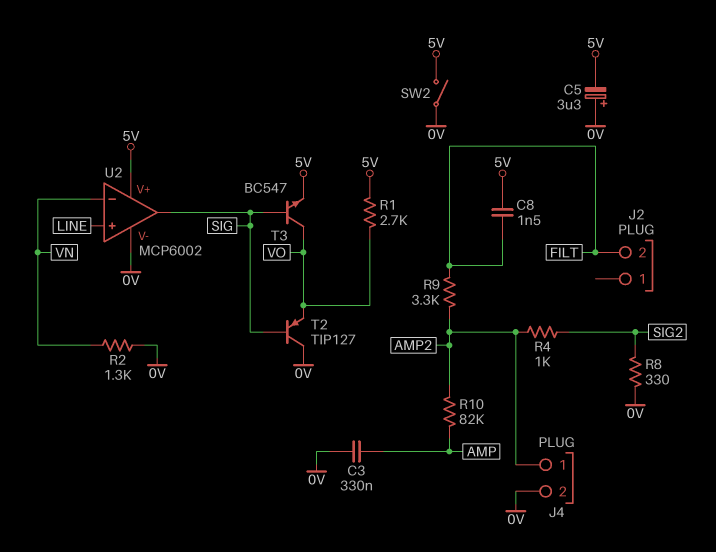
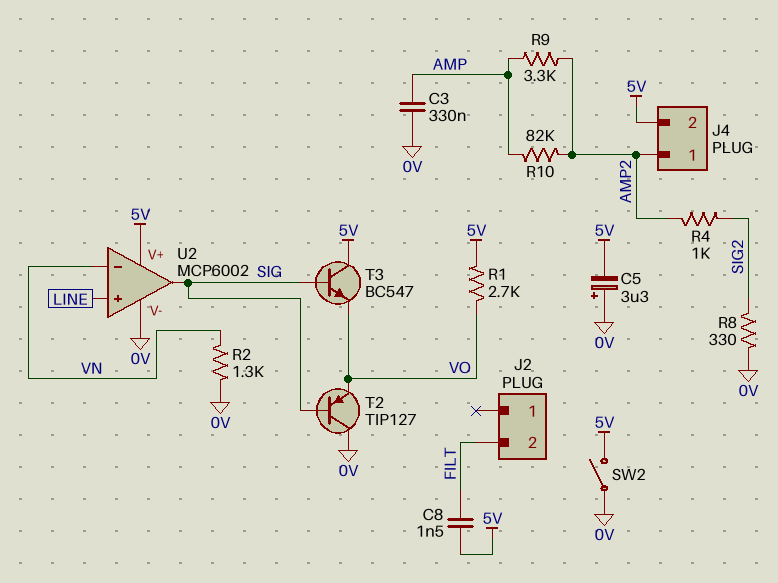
J4 pin 2: 0V -> 5V
R9: 3.3k (AMP2, FILT) -> 3.3k (AMP, AMP2)
T3: NPN BC547 (B SIG, C VO, E 5V) -> NPN BC547 (B SIG, C 5V, E VO)

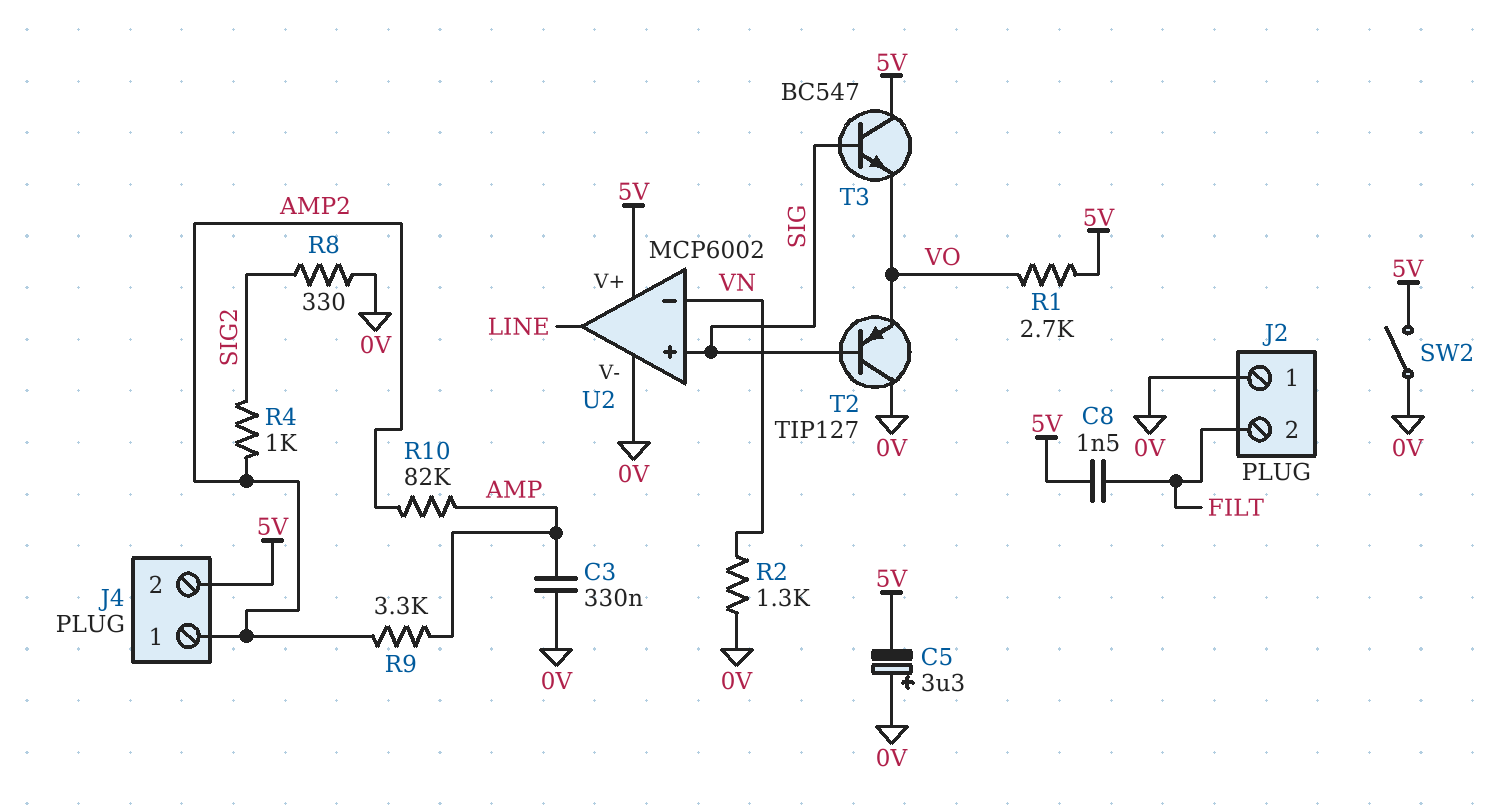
J2 pin 1: none -> 0V
U2 pin in+: LINE -> SIG
U2 pin out: SIG -> LINE

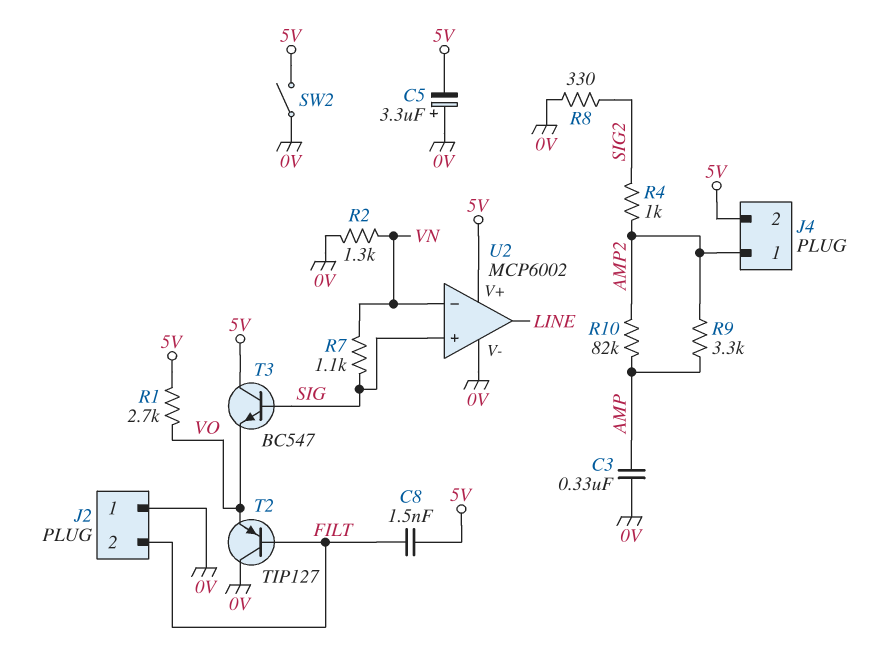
R7: none -> 1.1k (SIG, VN)
T2: PNP TIP127 (B SIG, C 0V, E VO) -> PNP TIP127 (B FILT, C 0V, E VO)

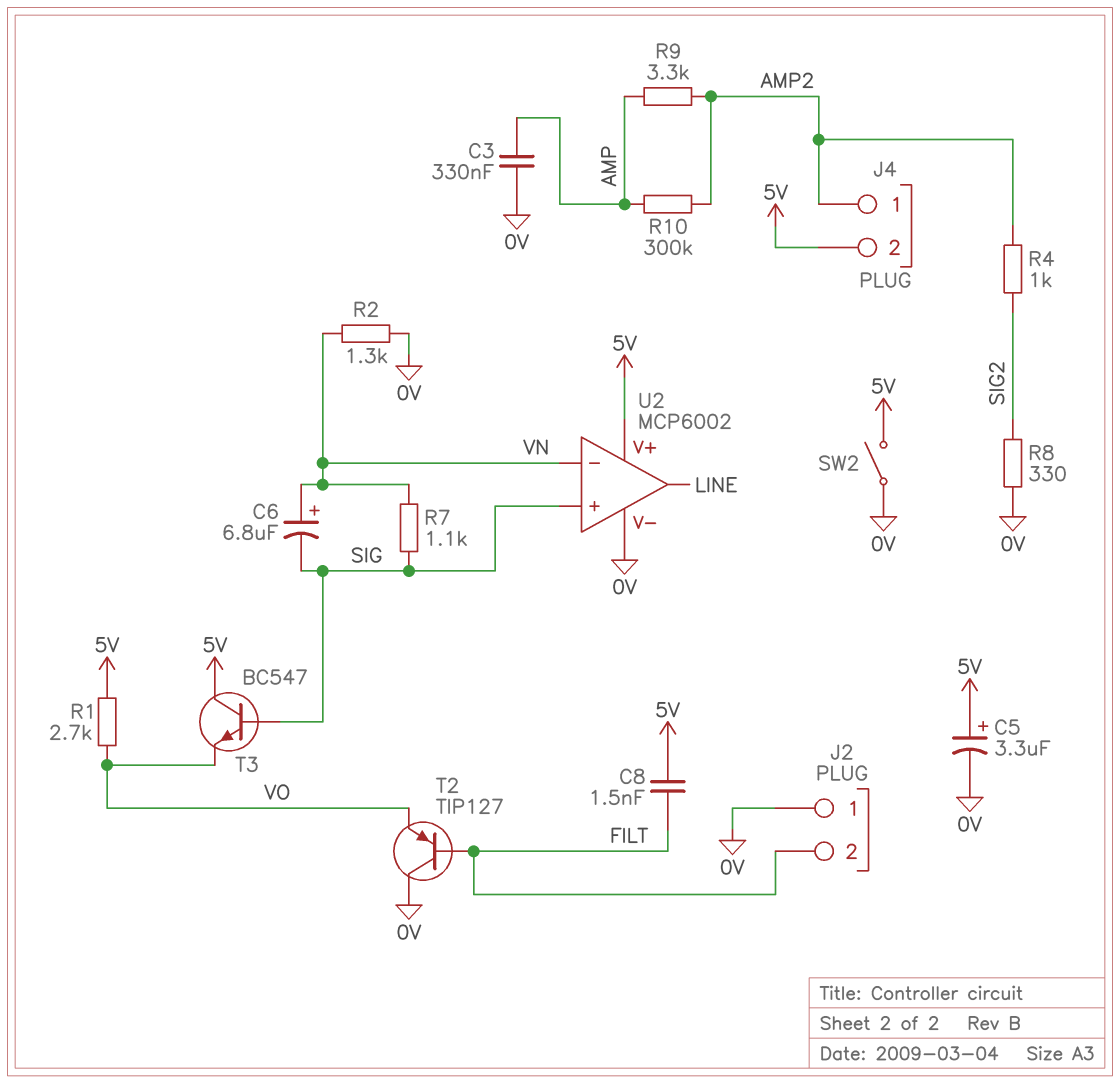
C5: 3.3uF (plus 0V, minus 5V) -> 3.3uF (plus 5V, minus 0V)
C6: none -> 6.8uF (plus VN, minus SIG)
R10: 82k (AMP, AMP2) -> 300k (AMP, AMP2)

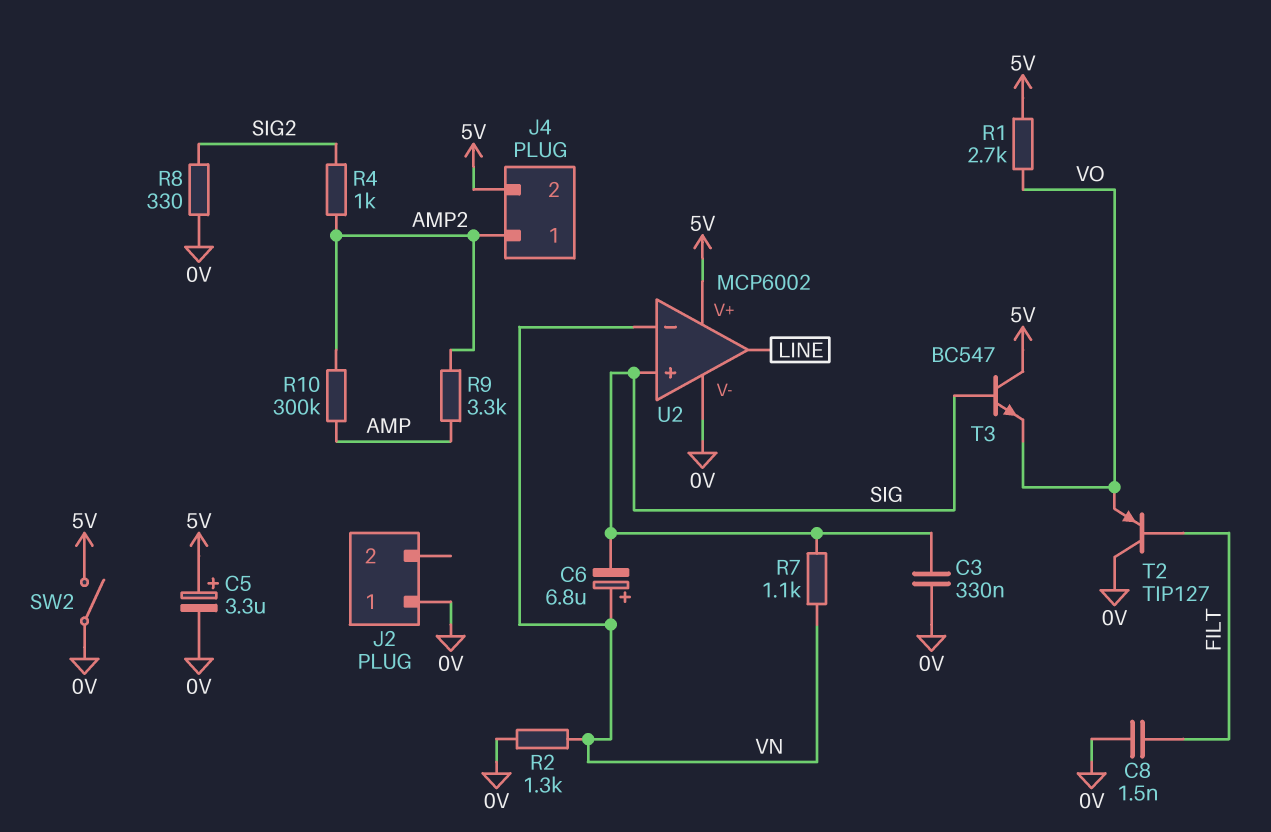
C3: 330nF (0V, AMP) -> 330nF (0V, SIG)
C8: 1.5nF (5V, FILT) -> 1.5nF (0V, FILT)
J2 pin 2: FILT -> none

